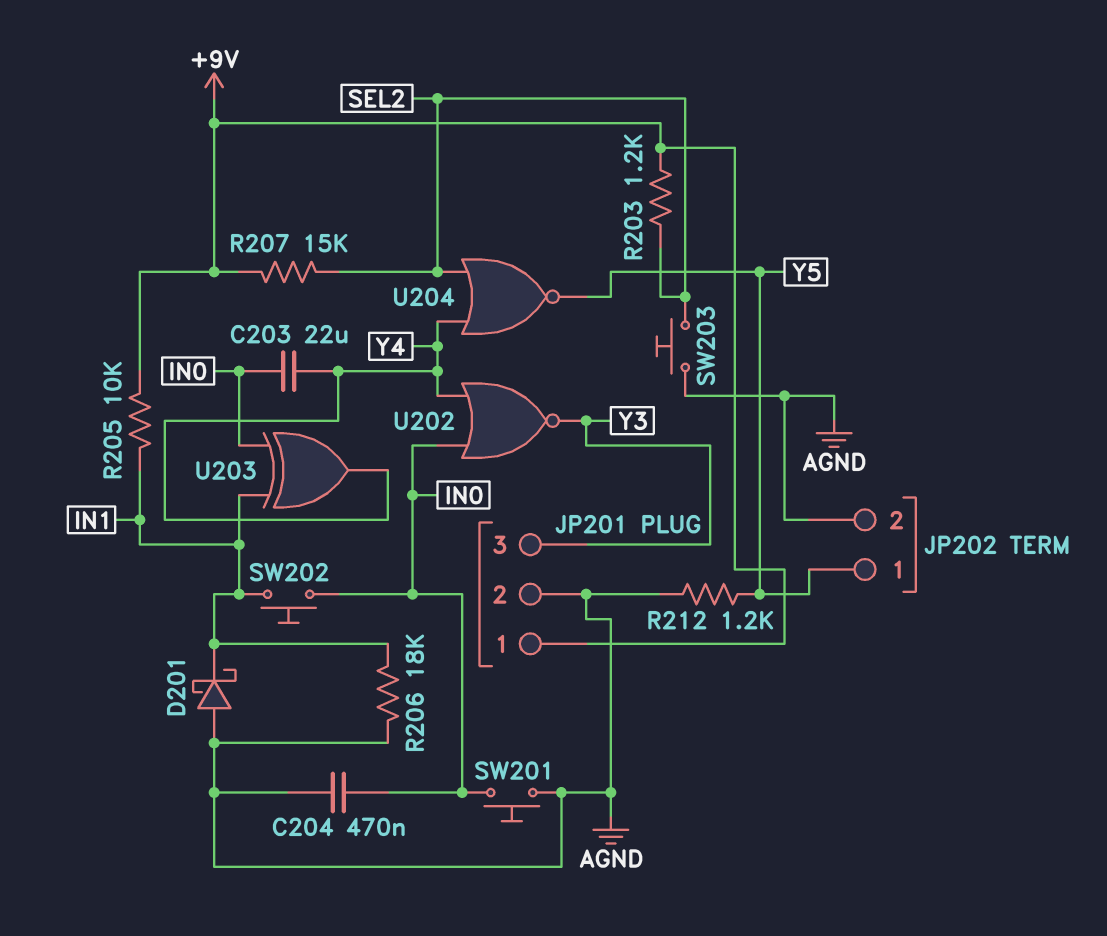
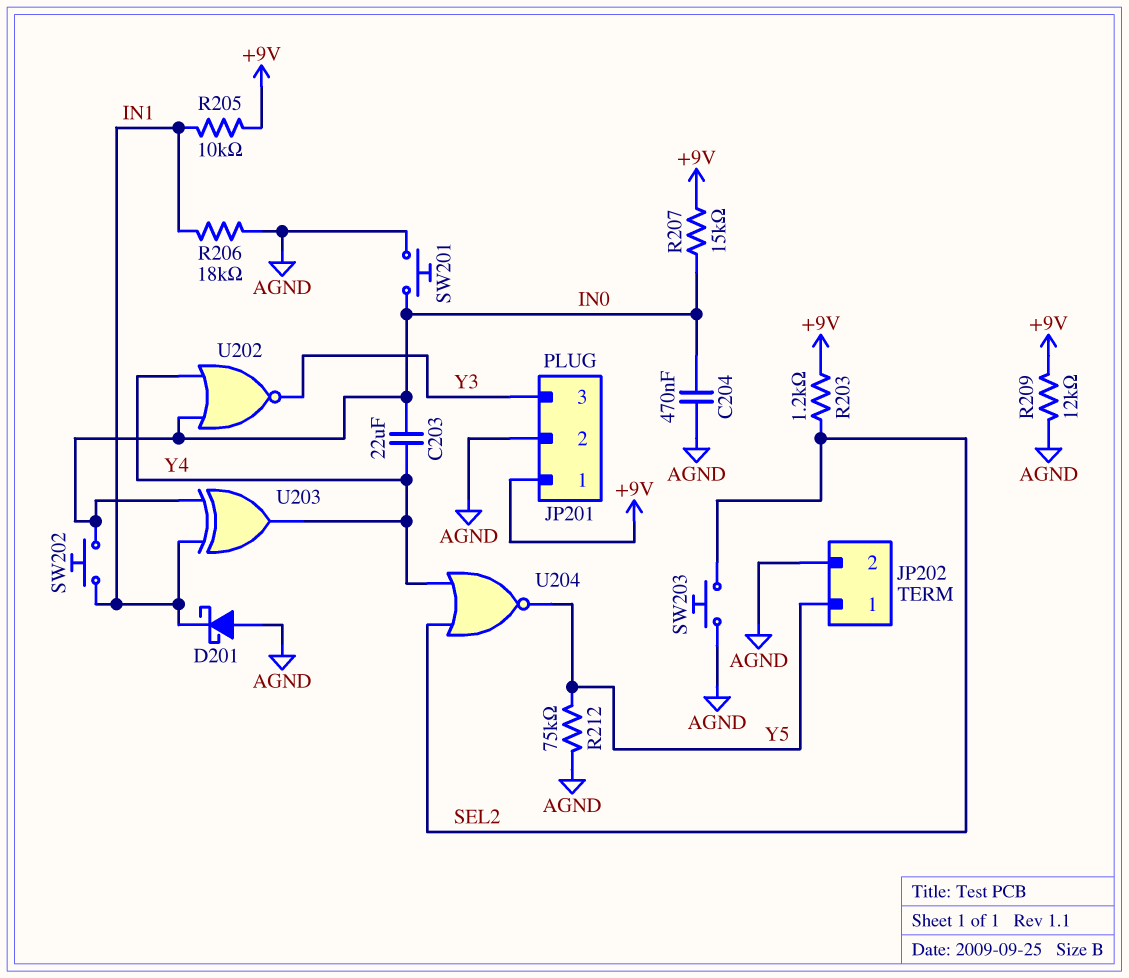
R207: 15k (+9V, SEL2) -> 15k (+9V, IN0)
R209: none -> 12k (+9V, AGND)
R212: 1.2k (AGND, Y5) -> 75k (AGND, Y5)

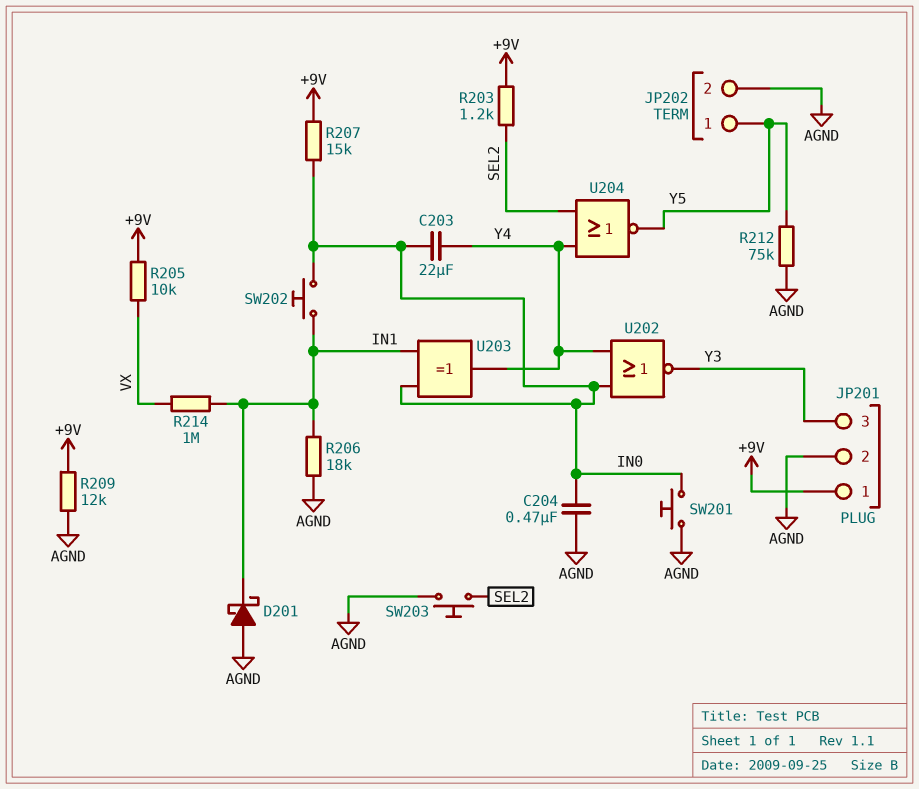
R205: 10k (+9V, IN1) -> 10k (+9V, VX)
R214: none -> 1M (IN1, VX)

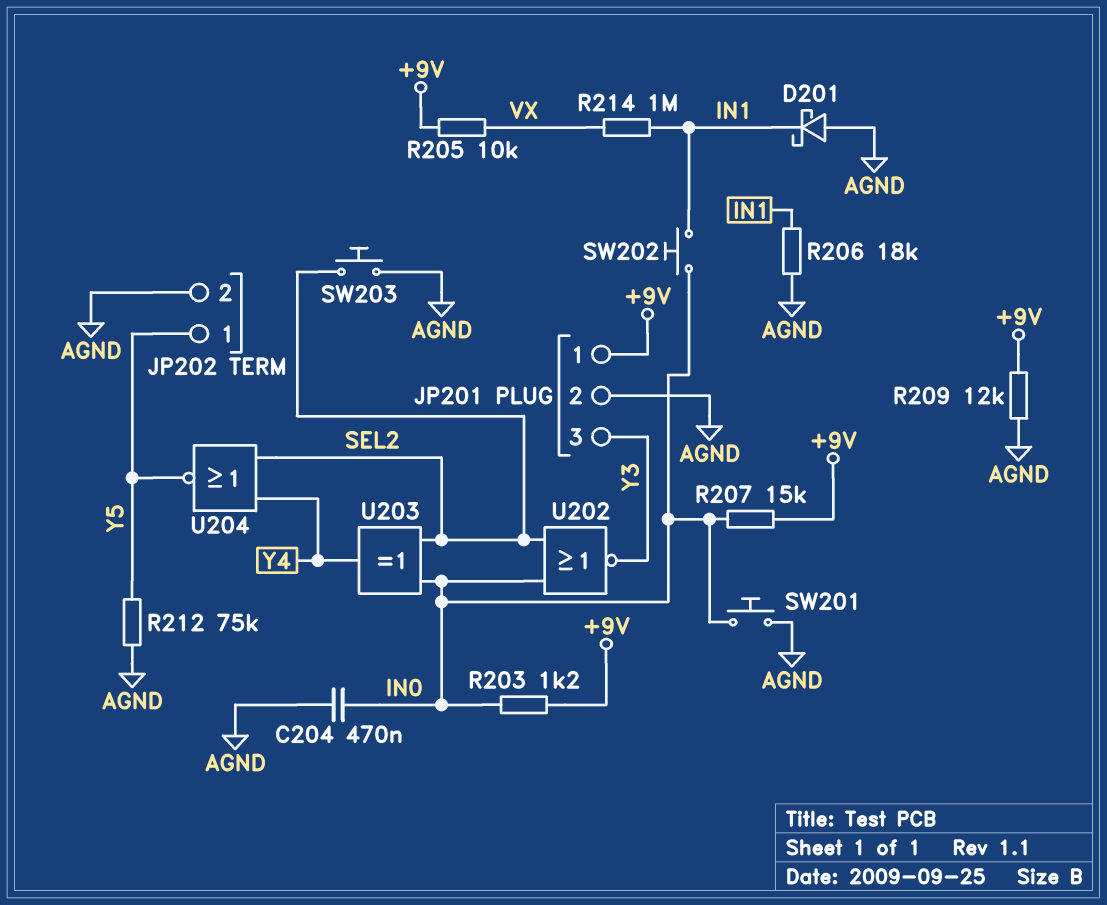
C203: 22uF (IN0, Y4) -> none
R203: 1.2k (+9V, SEL2) -> 1.2k (+9V, IN0)
U202: NOR (in IN0, in Y4, out Y3) -> NOR (in IN0, in SEL2, out Y3)
U203: XOR (in IN0, in IN1, out Y4) -> XOR (in IN0, in SEL2, out Y4)

